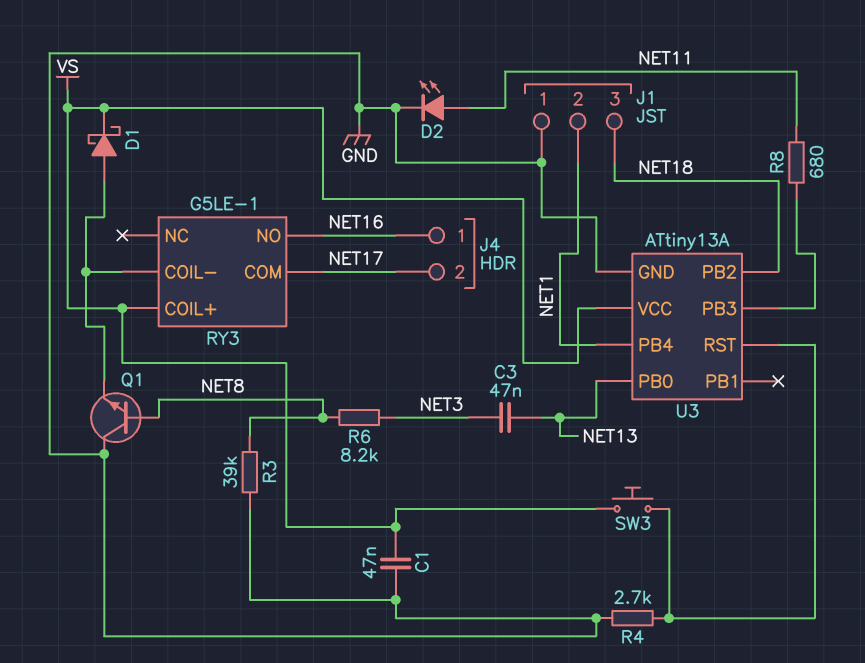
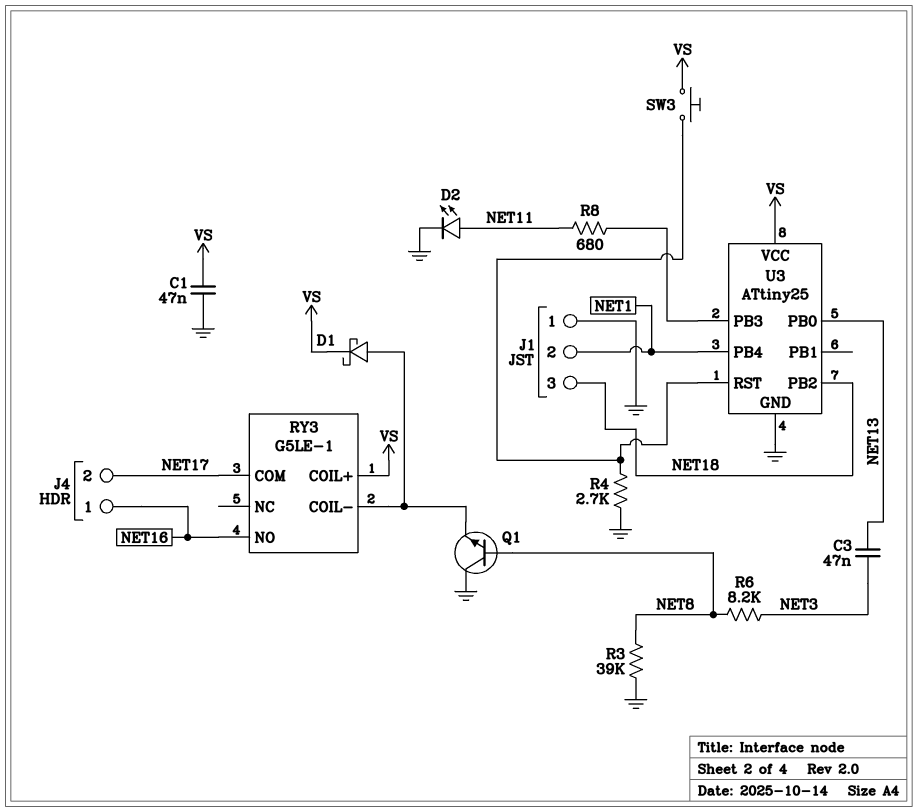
U3: ATtiny13A -> ATtiny25

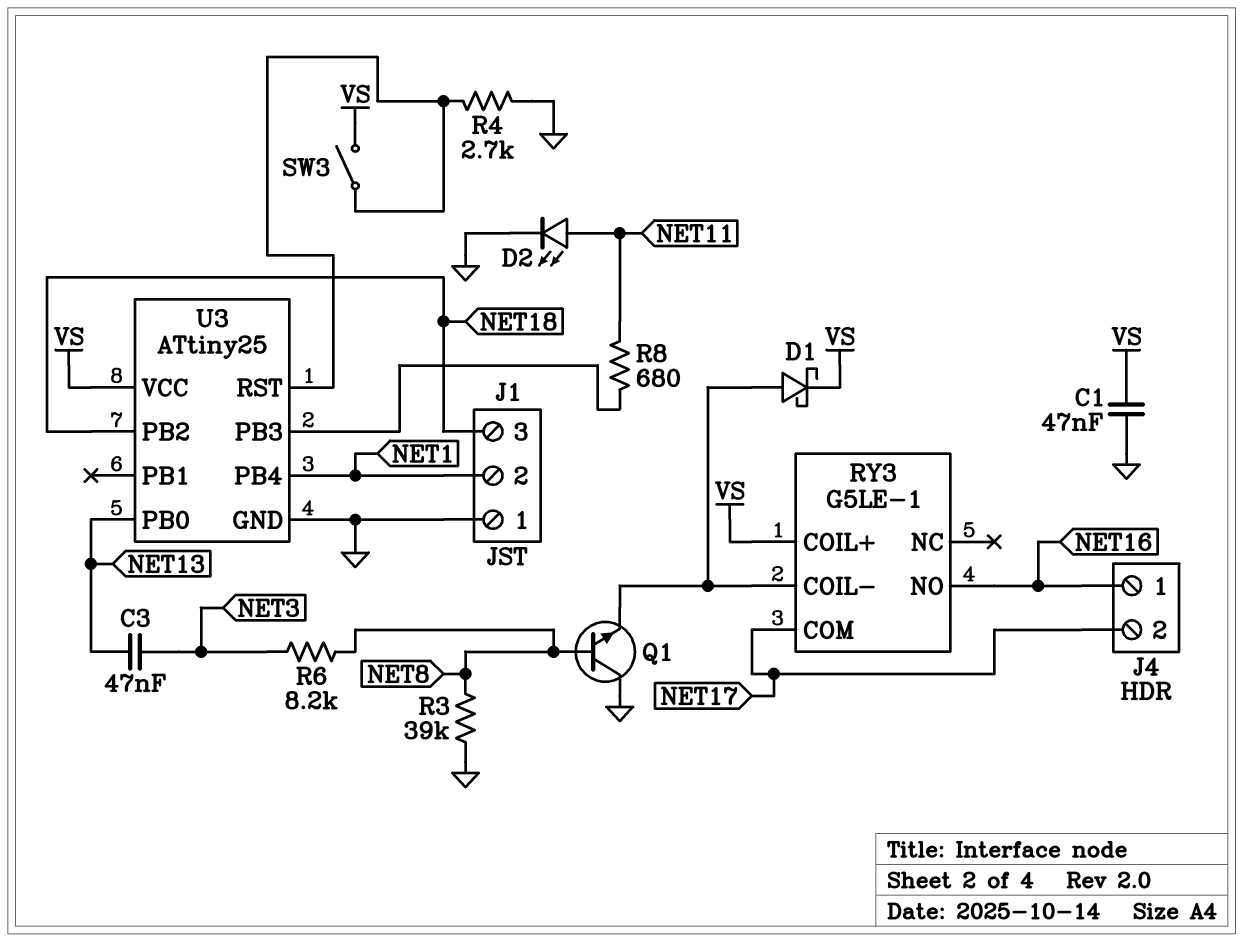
SW3: button (U3/RST, VS) -> switch (U3/RST, VS)

